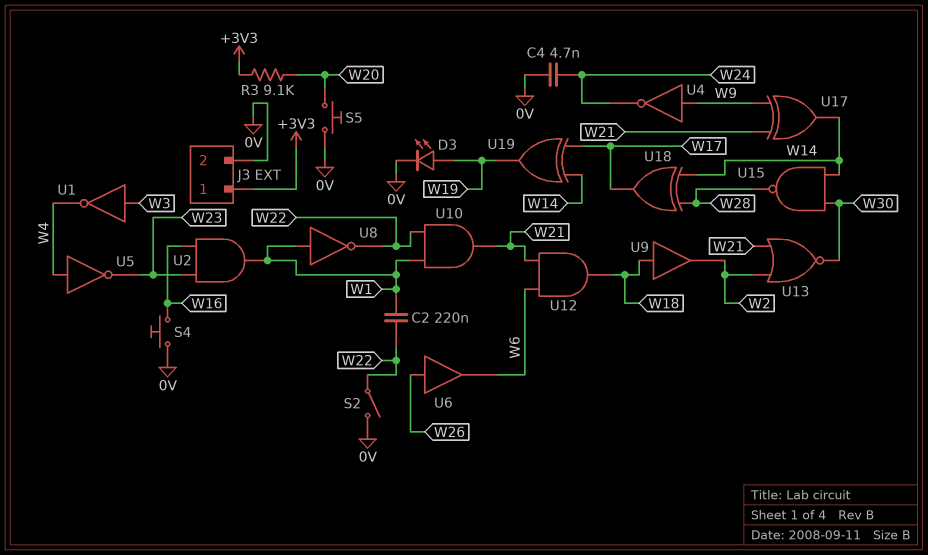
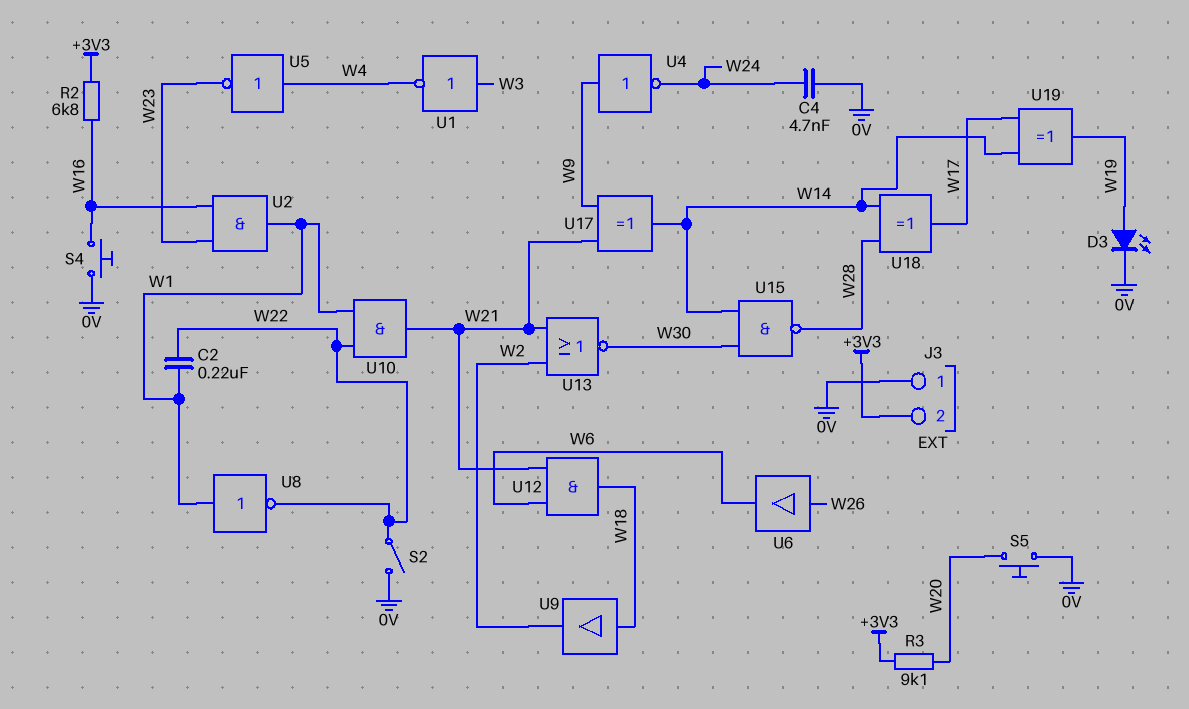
J3 pin 1: +3V3 -> 0V
J3 pin 2: 0V -> +3V3
R2: none -> 6.8k (+3V3, W16)

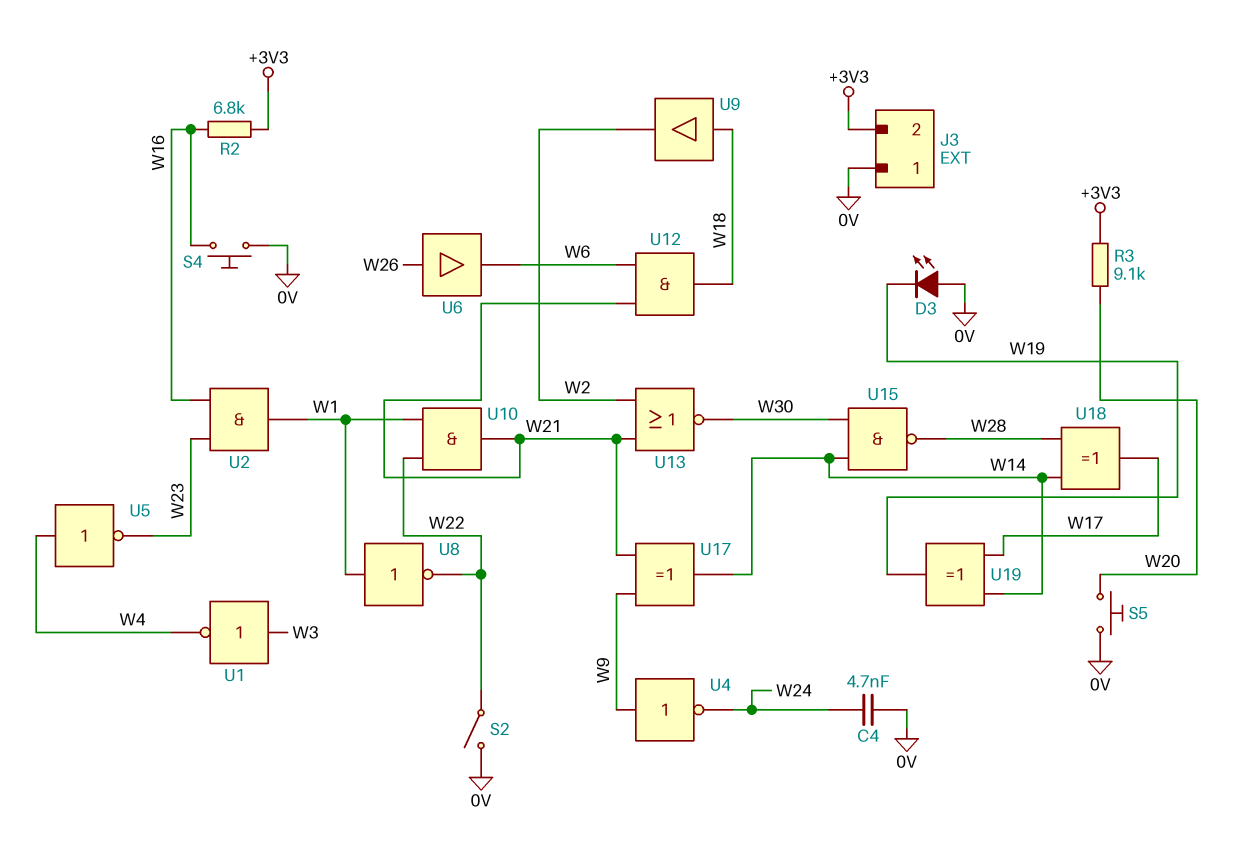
C2: 220nF (W1, W22) -> none
D3: LED (A W19, K 0V) -> LED (A 0V, K W19)

